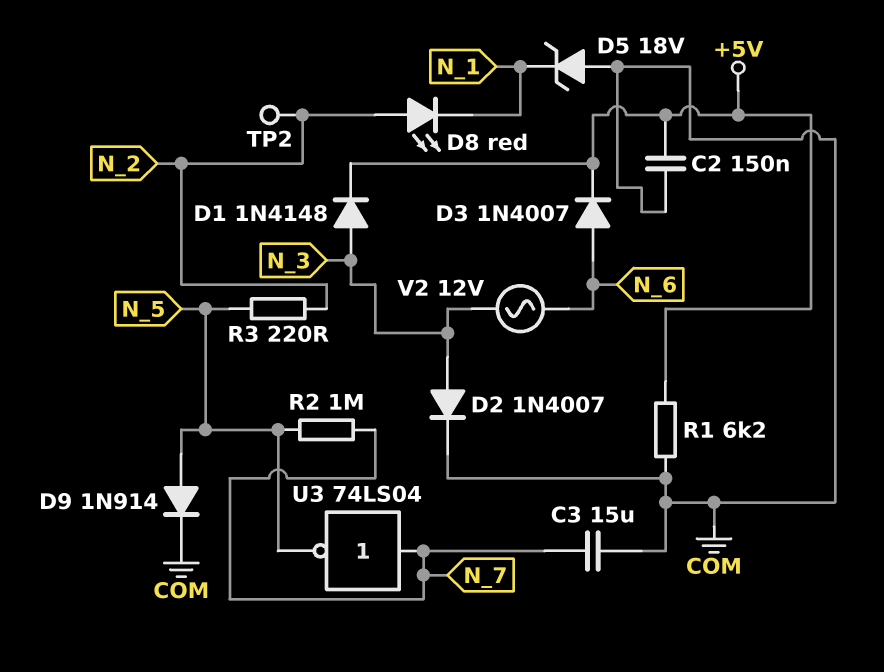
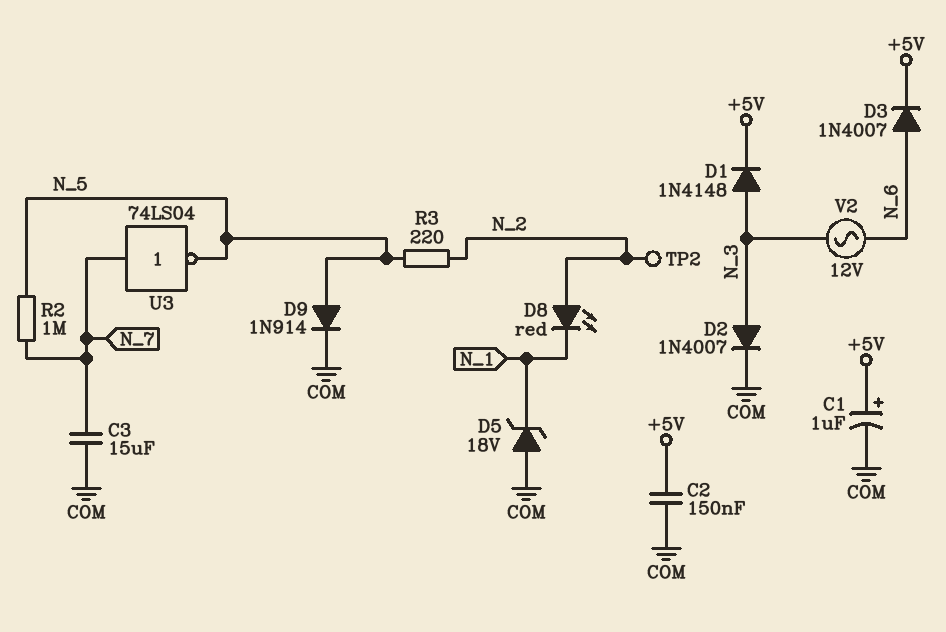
C1: none -> 1uF (plus +5V, minus COM)
R1: 6.2k (+5V, COM) -> none

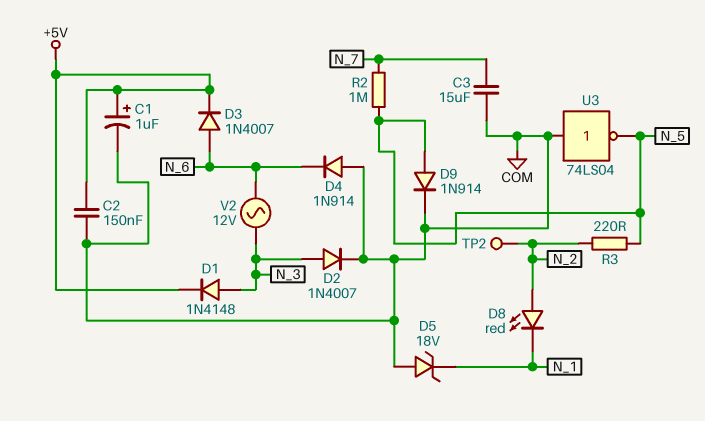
D4: none -> diode 1N914 (A COM, K N_6)
U3: NOT 74LS04 (in N_7, out N_5) -> NOT 74LS04 (in COM, out N_5)

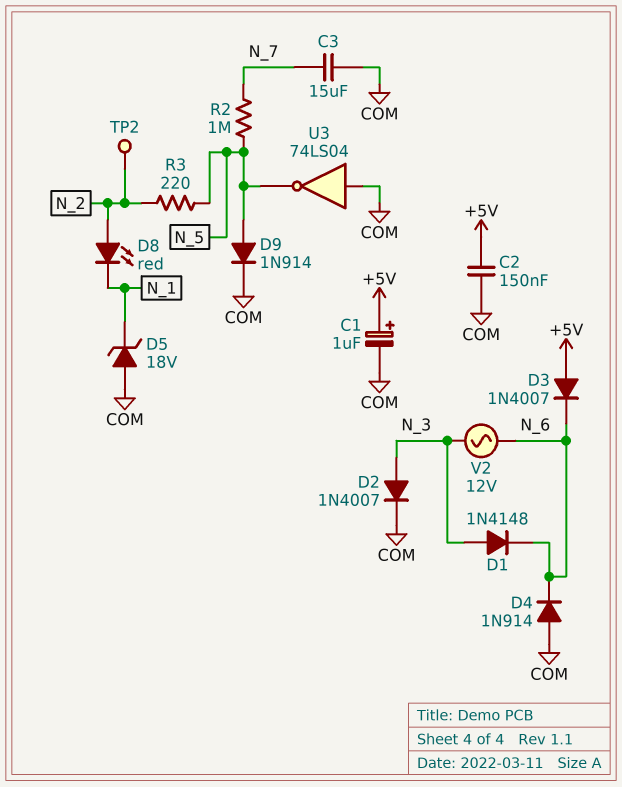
D1: diode 1N4148 (A N_3, K +5V) -> diode 1N4148 (A N_3, K N_6)
D3: diode 1N4007 (A N_6, K +5V) -> diode 1N4007 (A +5V, K N_6)

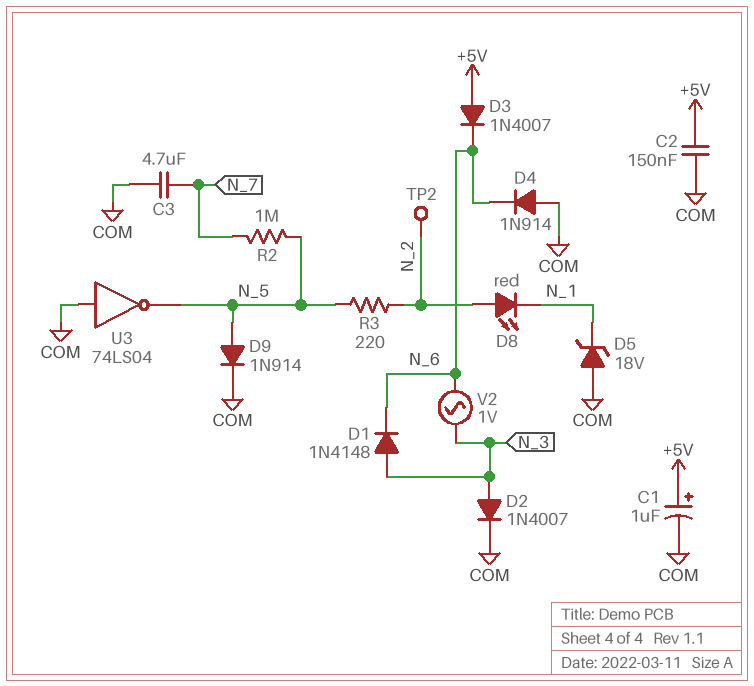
C3: 15uF (COM, N_7) -> 4.7uF (COM, N_7)
V2: AC 12V (N_3, N_6) -> AC 1V (N_3, N_6)

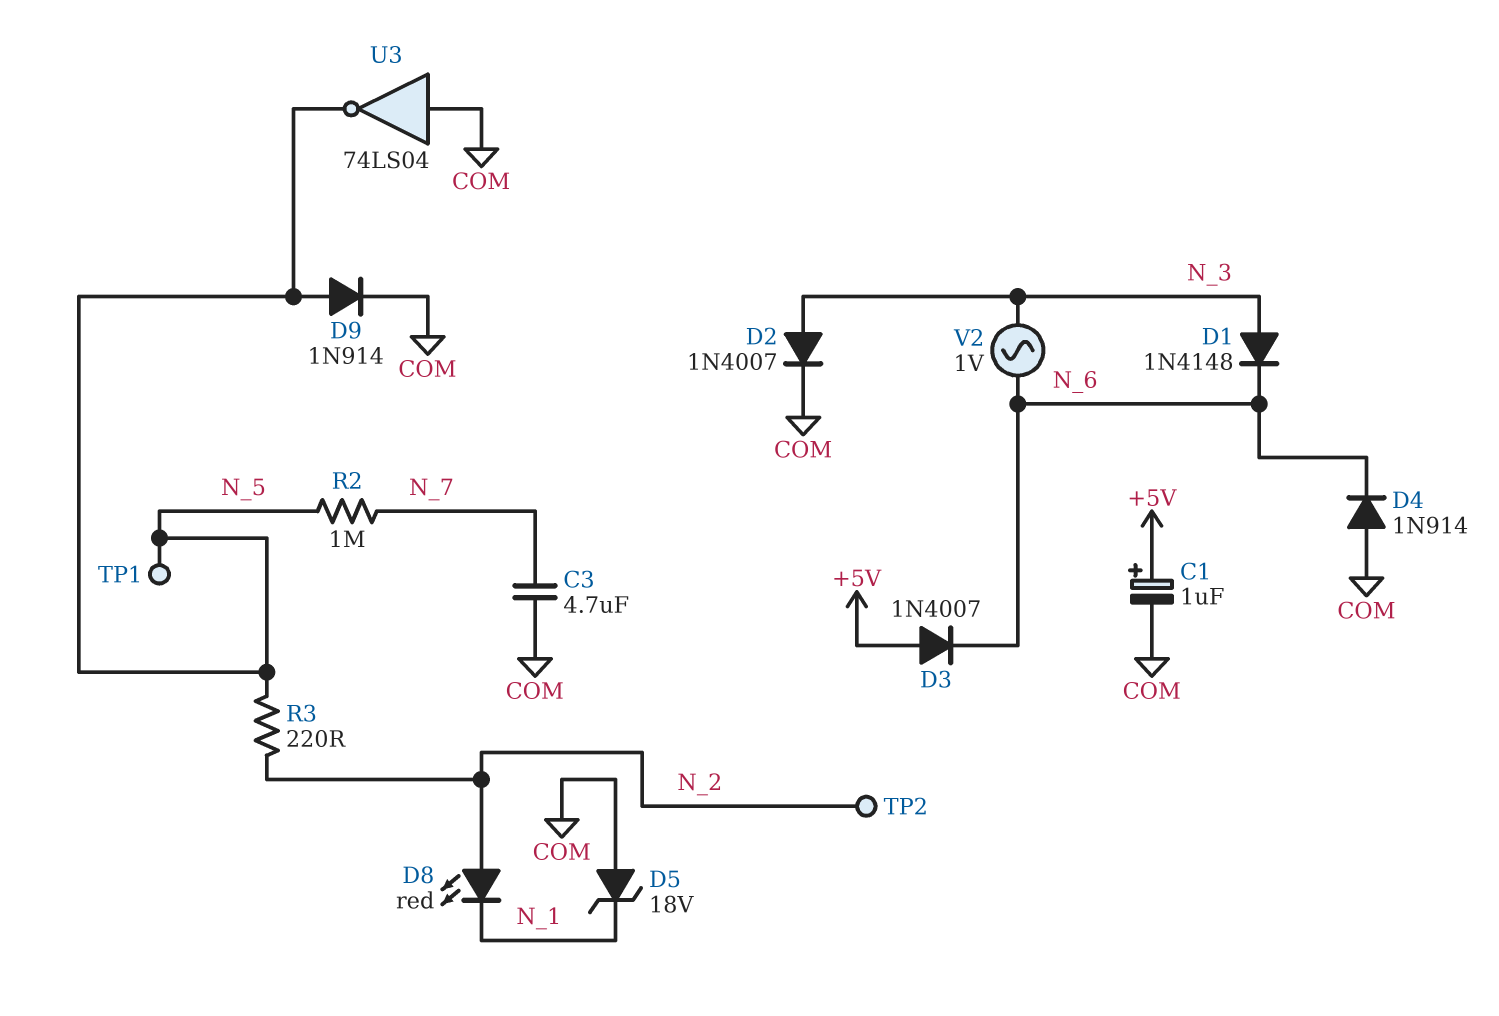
C2: 150nF (+5V, COM) -> none
TP1: none -> test point (N_5)

